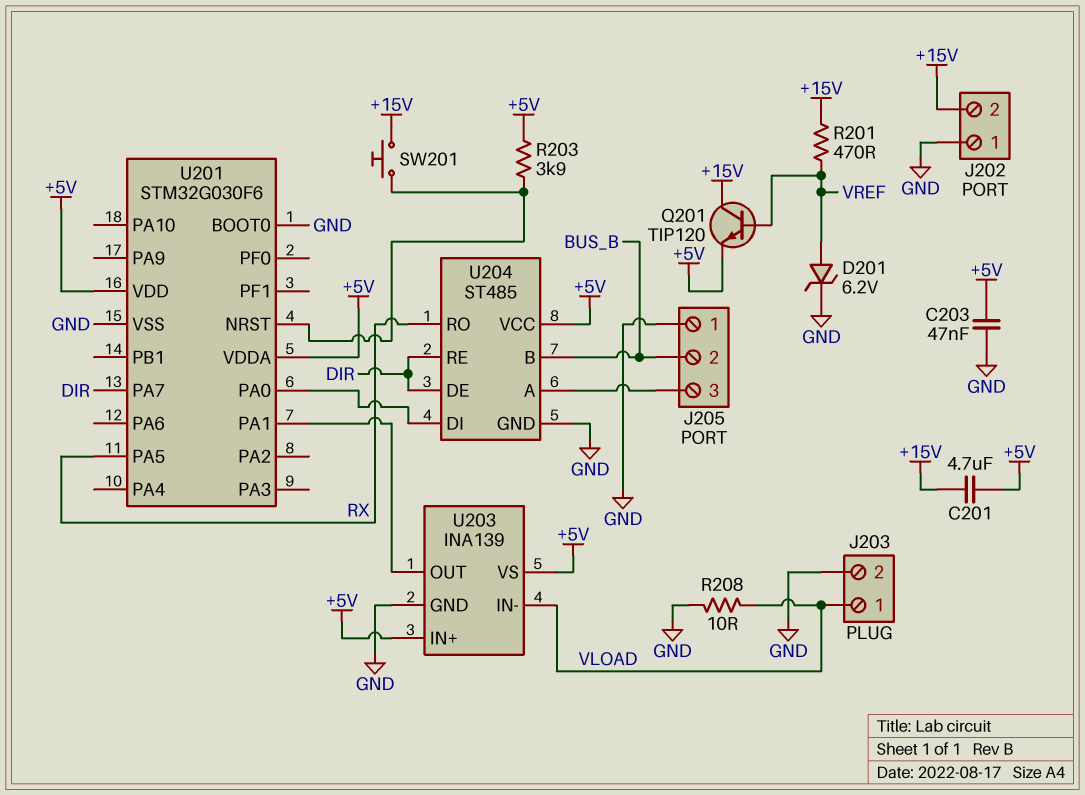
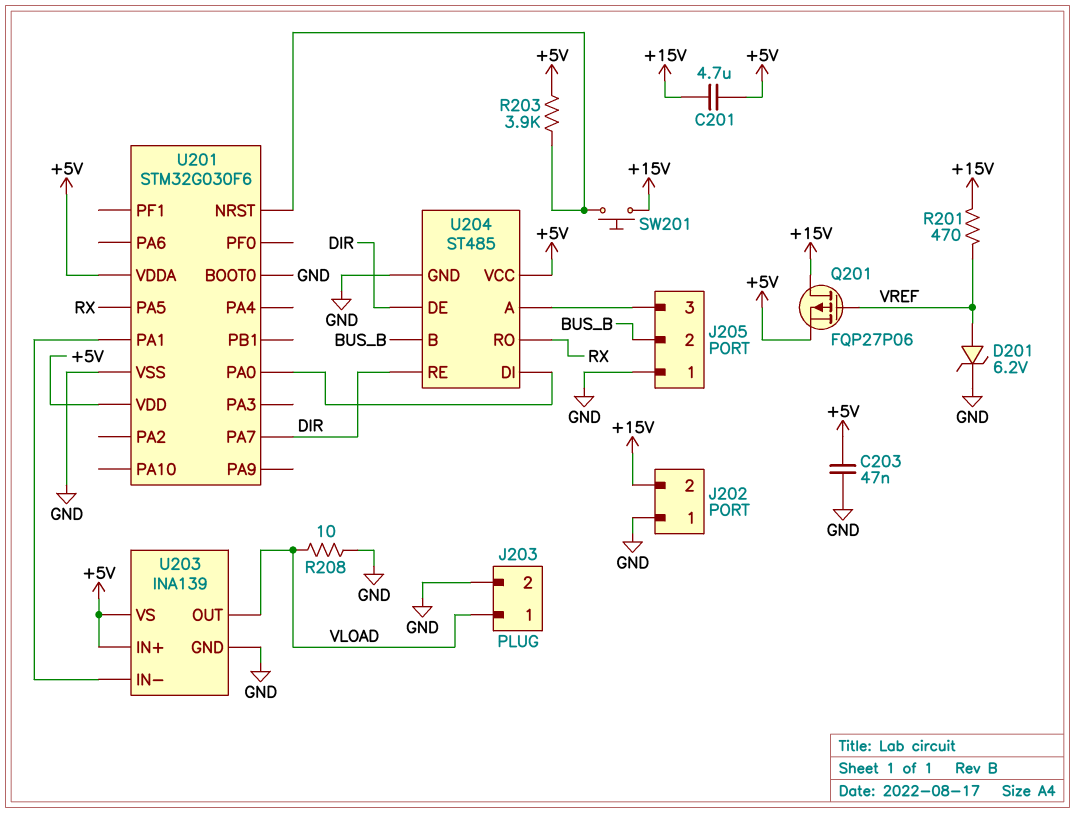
Q201: NPN TIP120 (B VREF, C +15V, E +5V) -> PMOS FQP27P06 (G VREF, D +15V, S +5V)
U203 pin IN-: VLOAD -> U201/PA1
U203 pin OUT: U201/PA1 -> VLOAD

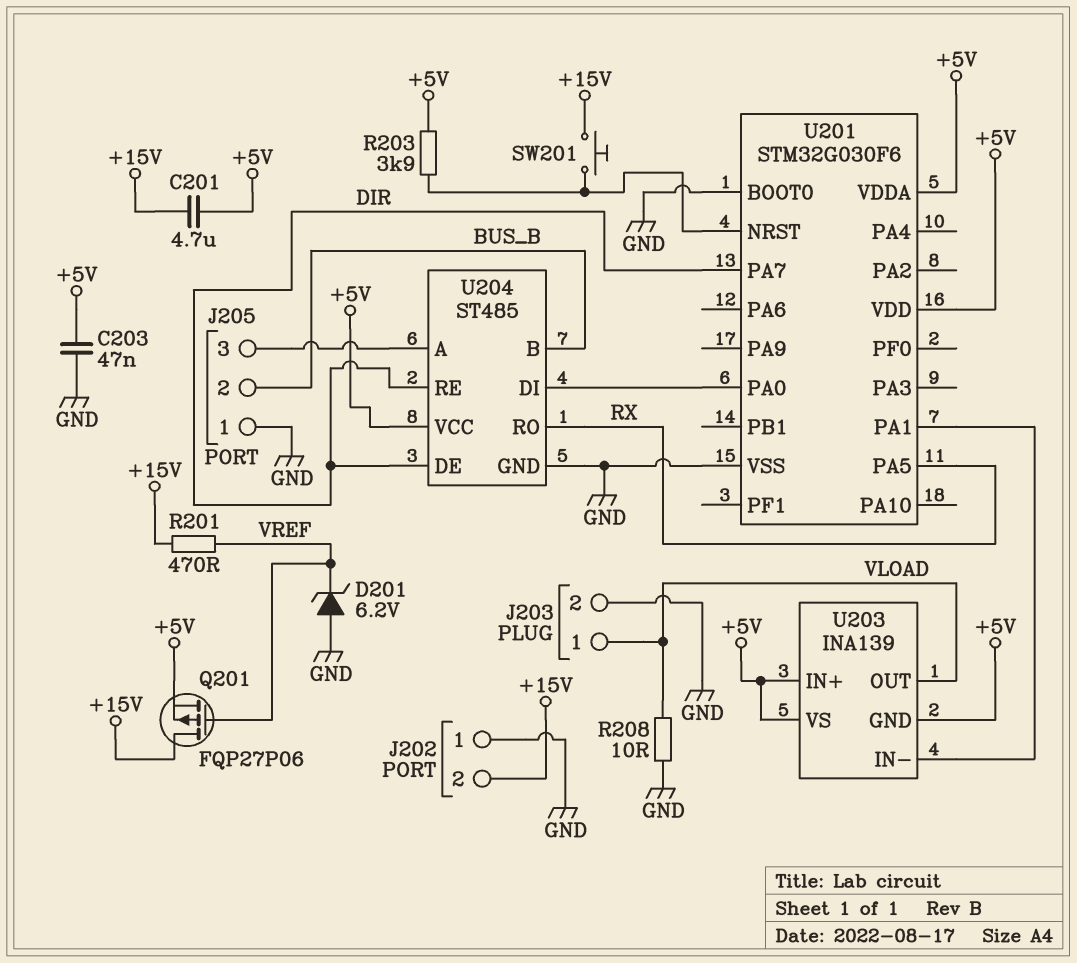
D201: zener 6.2V (A VREF, K GND) -> zener 6.2V (A GND, K VREF)
U203 pin GND: GND -> +5V

